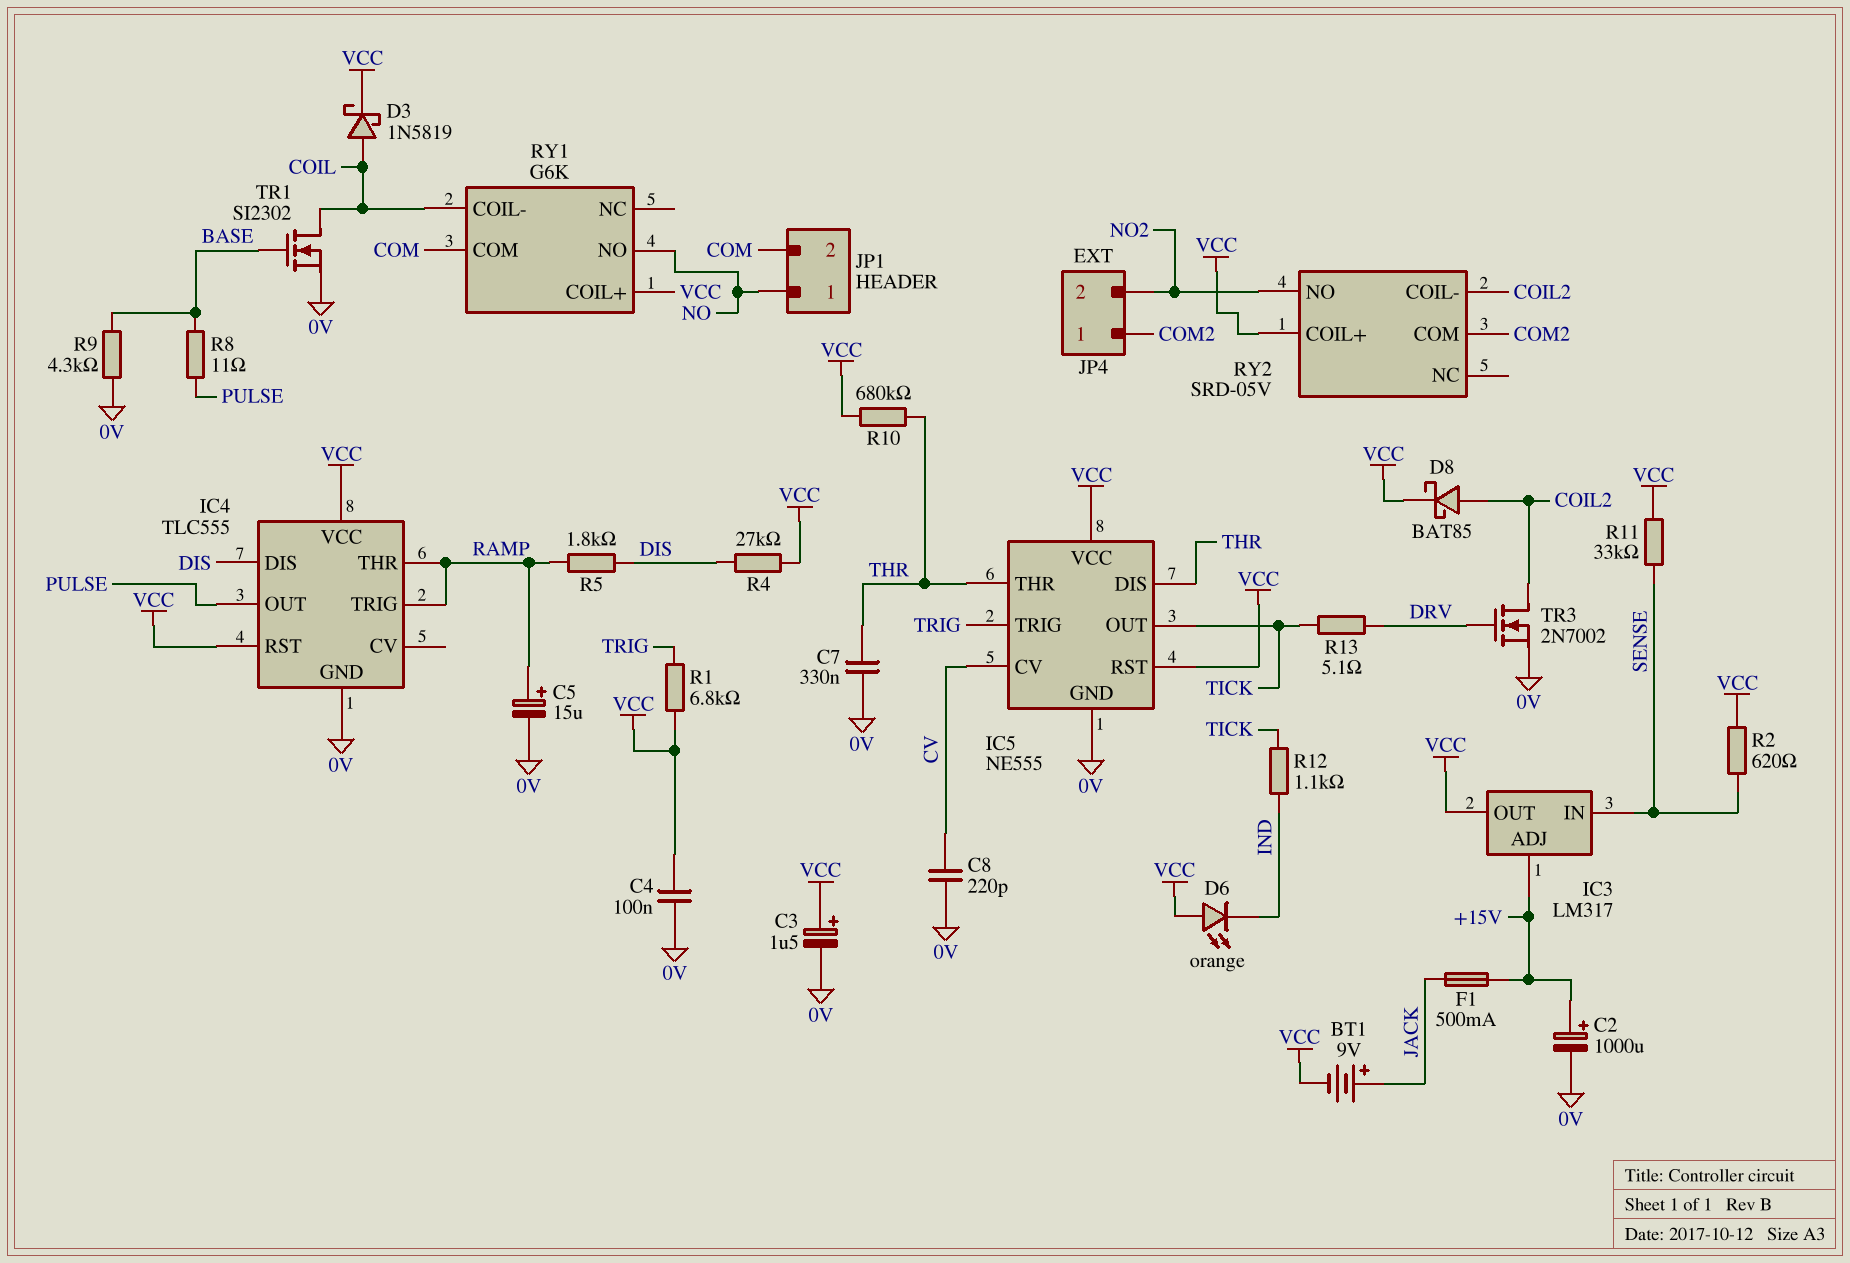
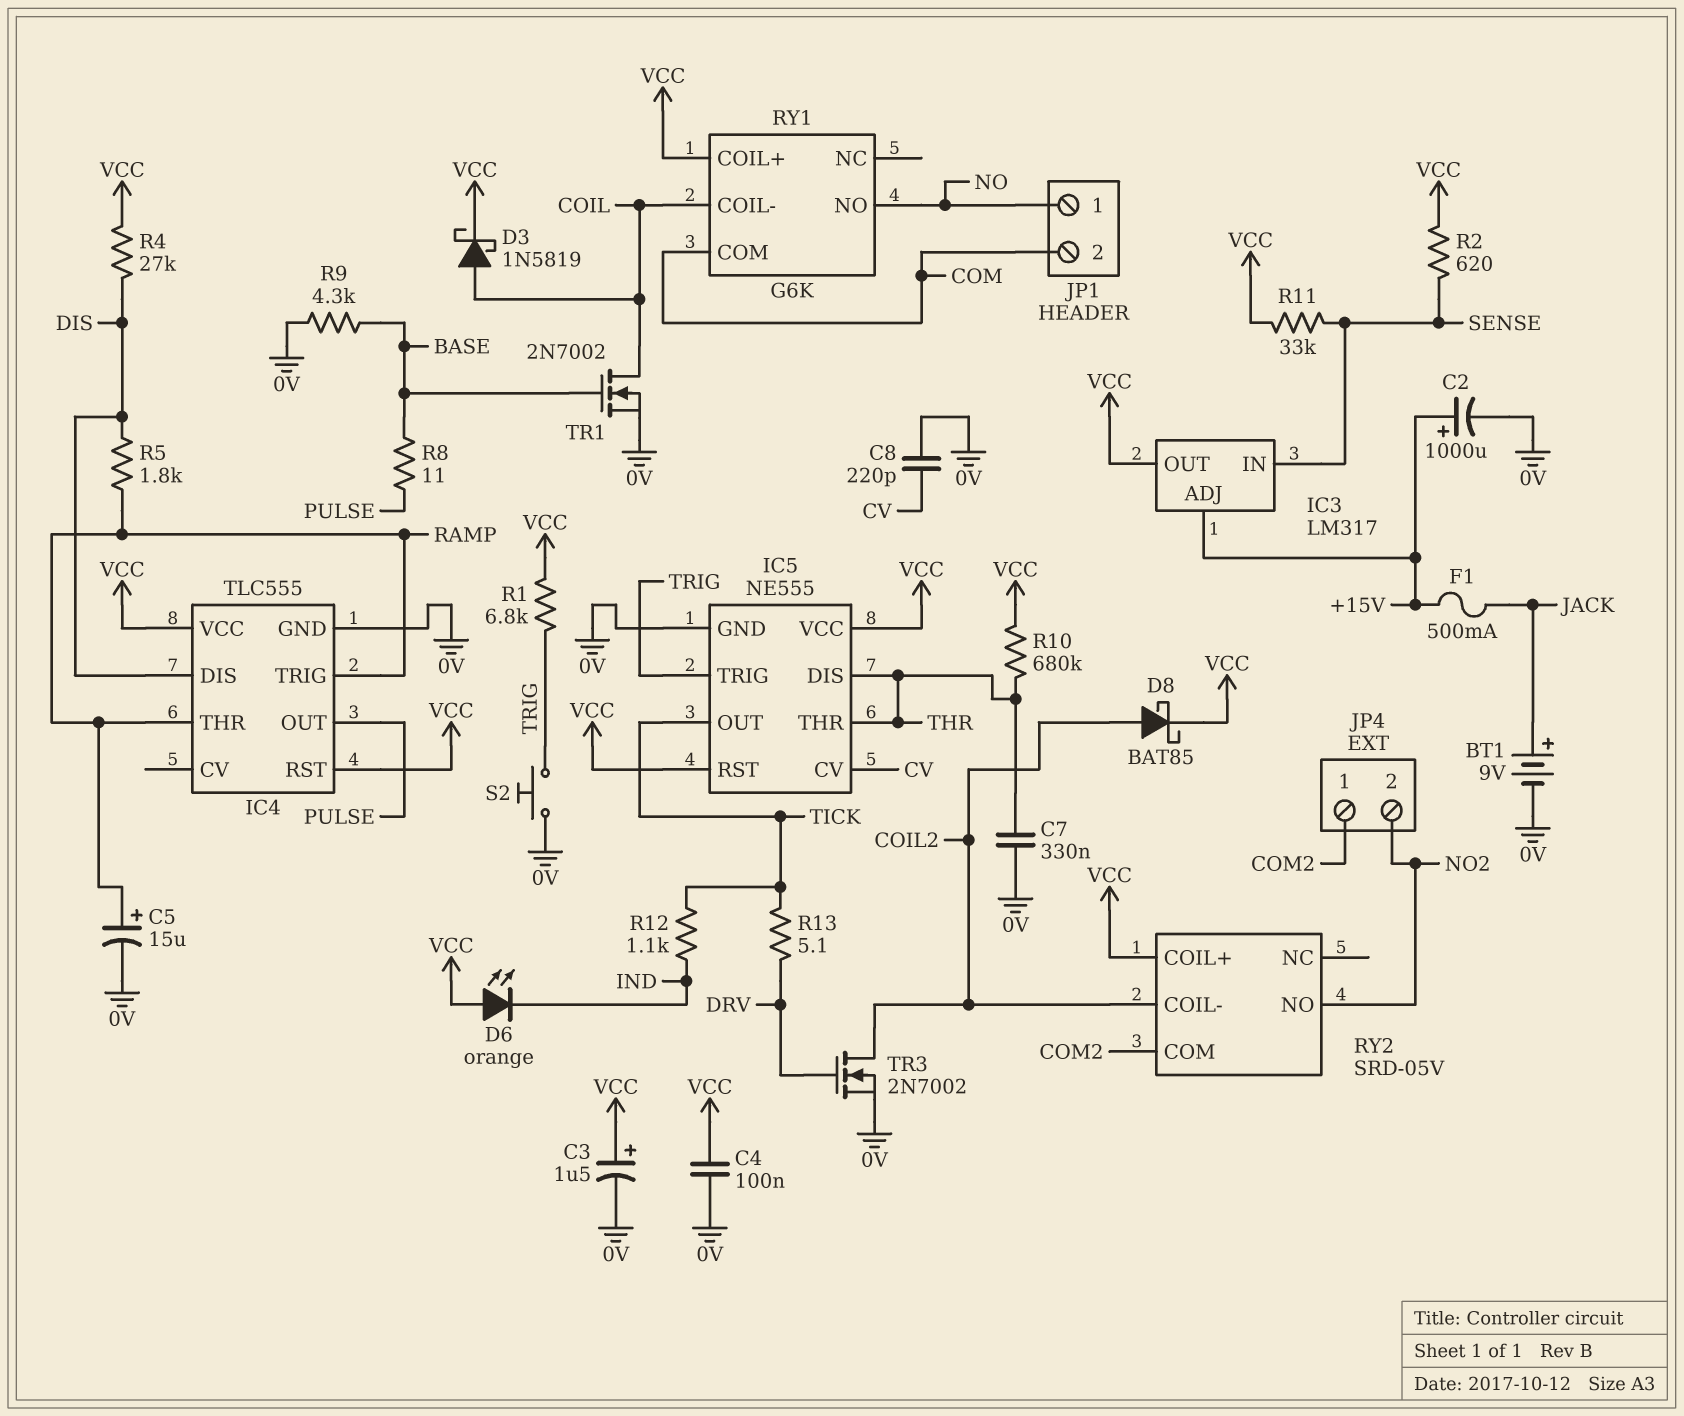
BT1: 9V (plus JACK, minus VCC) -> 9V (plus JACK, minus 0V)
S2: none -> button (0V, TRIG)
TR1: NMOS SI2302 (G BASE, D COIL, S 0V) -> NMOS 2N7002 (G BASE, D COIL, S 0V)

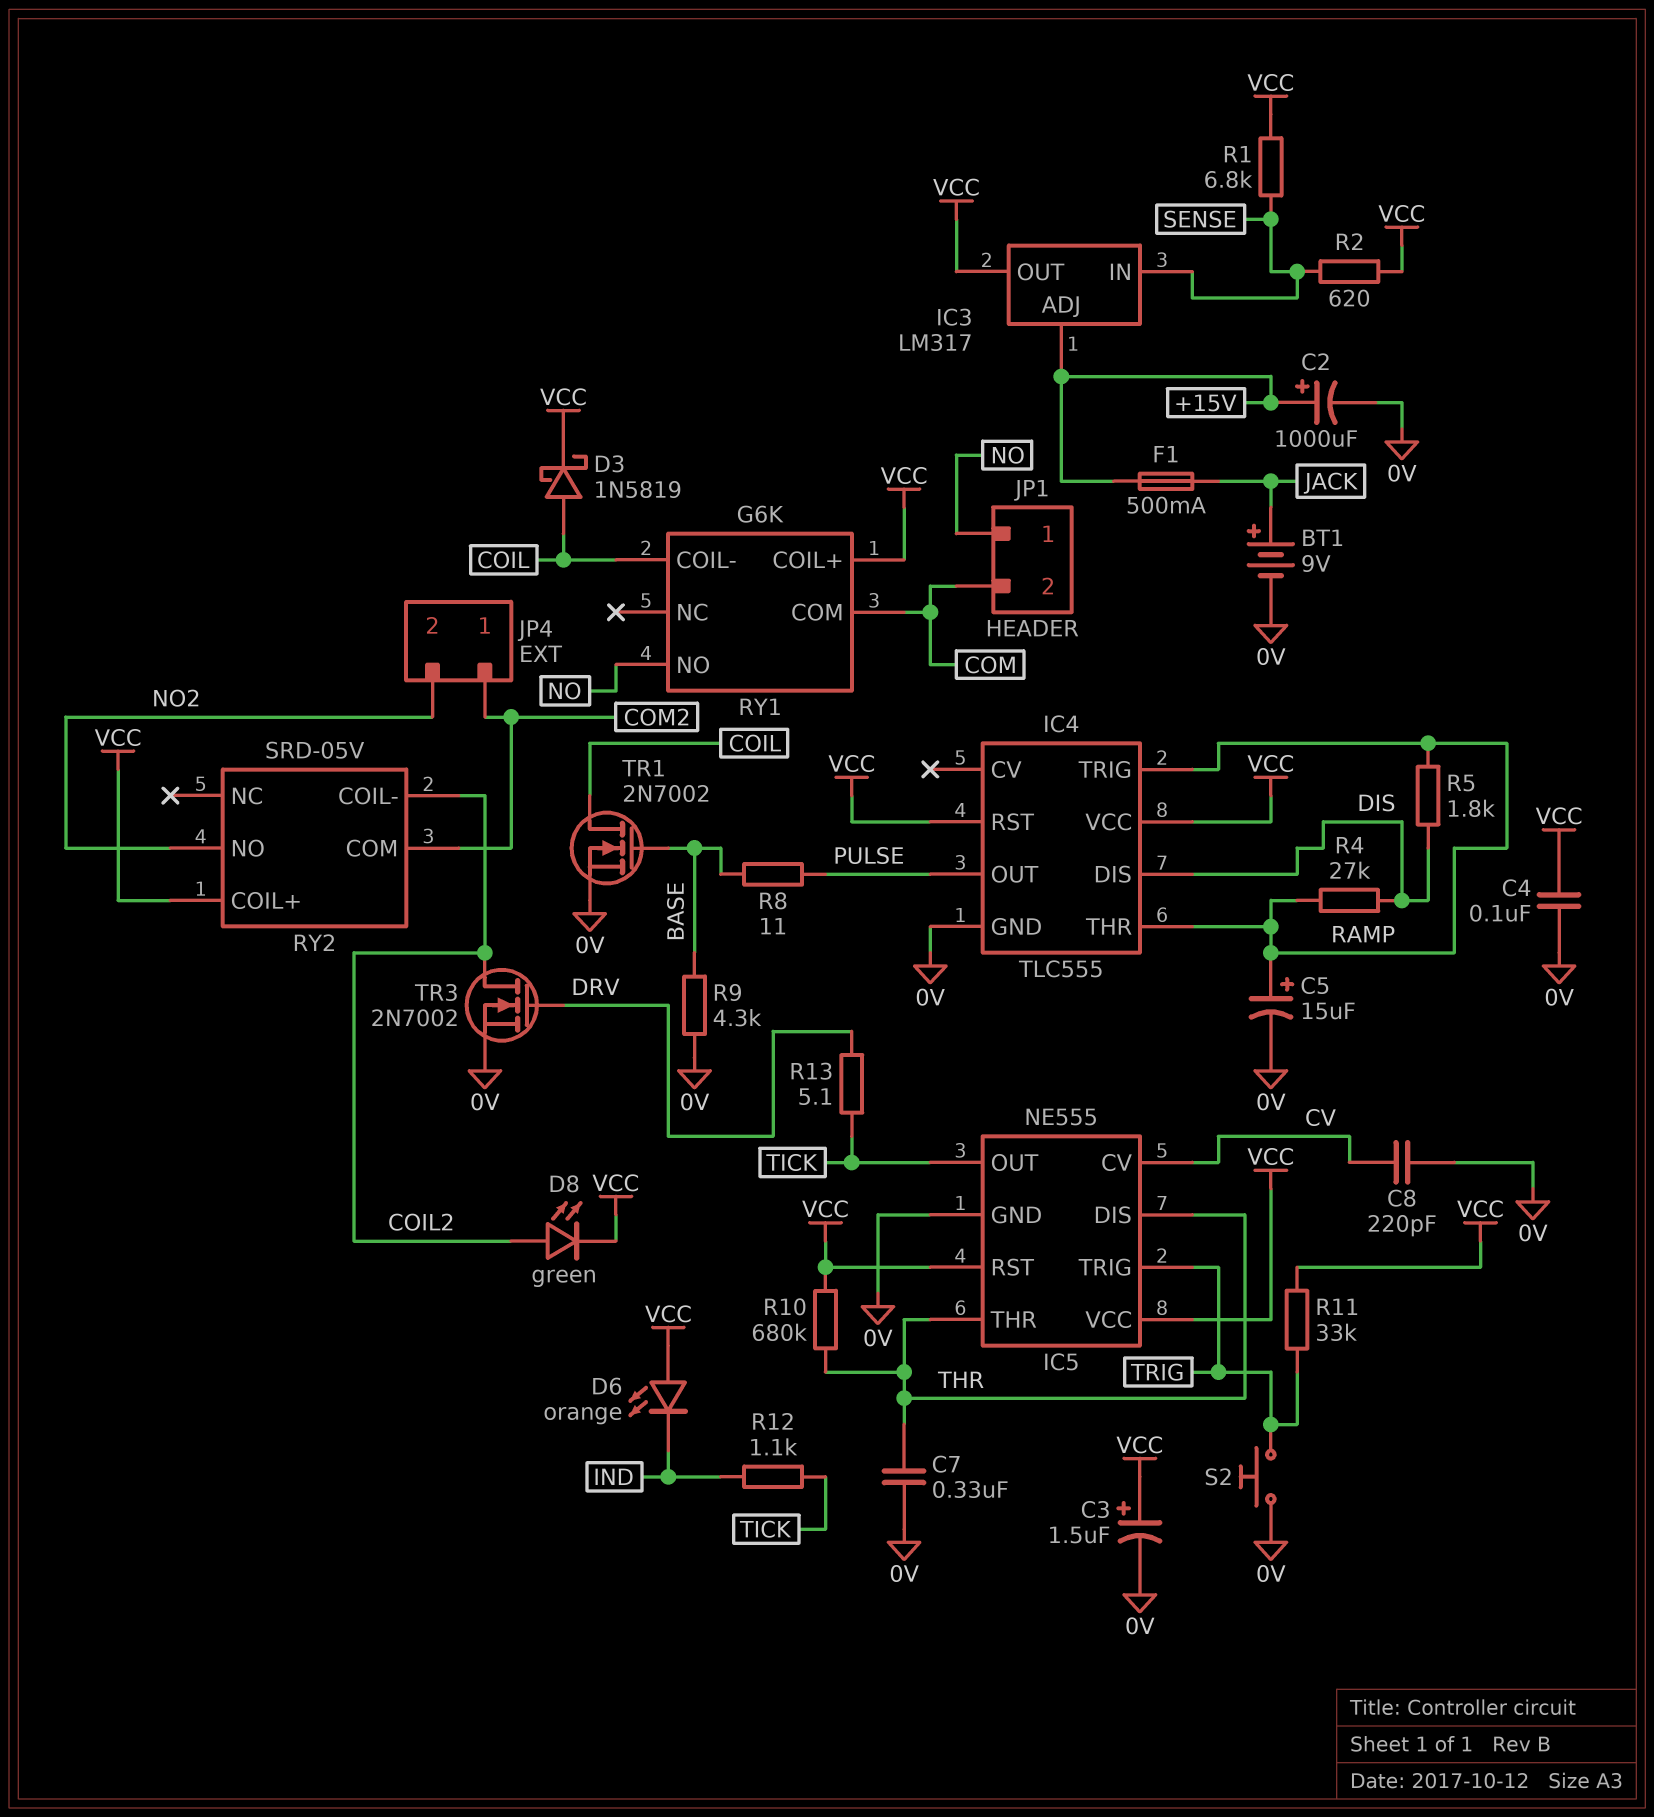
D8: schottky BAT85 (A COIL2, K VCC) -> LED green (A COIL2, K VCC)
R1: 6.8k (TRIG, VCC) -> 6.8k (SENSE, VCC)
R4: 27k (DIS, VCC) -> 27k (DIS, RAMP)
R11: 33k (SENSE, VCC) -> 33k (TRIG, VCC)

